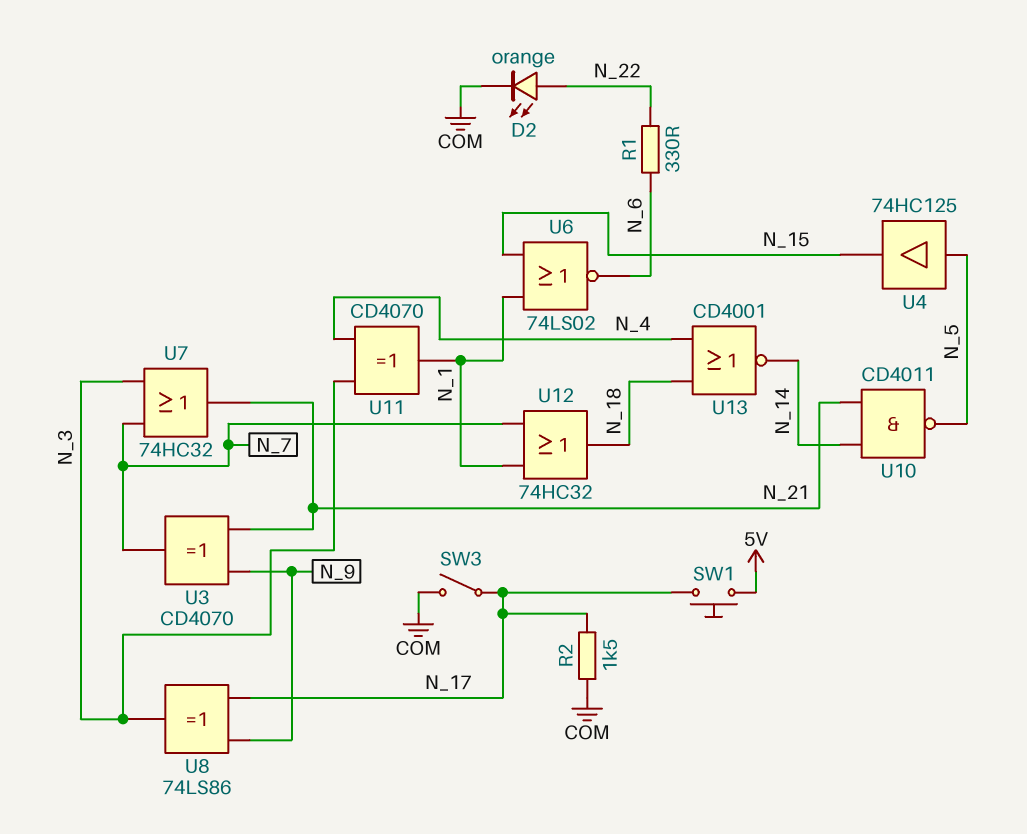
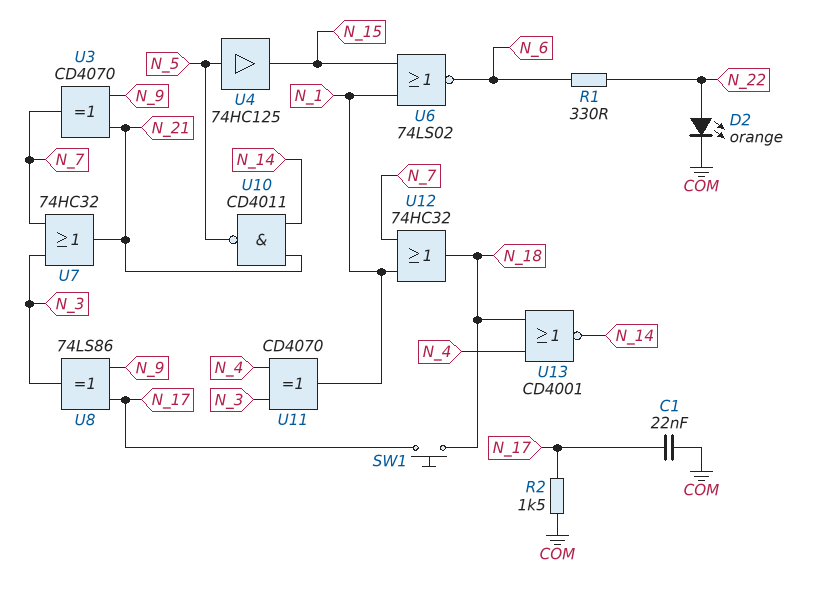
C1: none -> 22nF (COM, N_17)
SW1: button (5V, N_17) -> button (N_17, N_18)
SW3: switch (COM, N_17) -> none

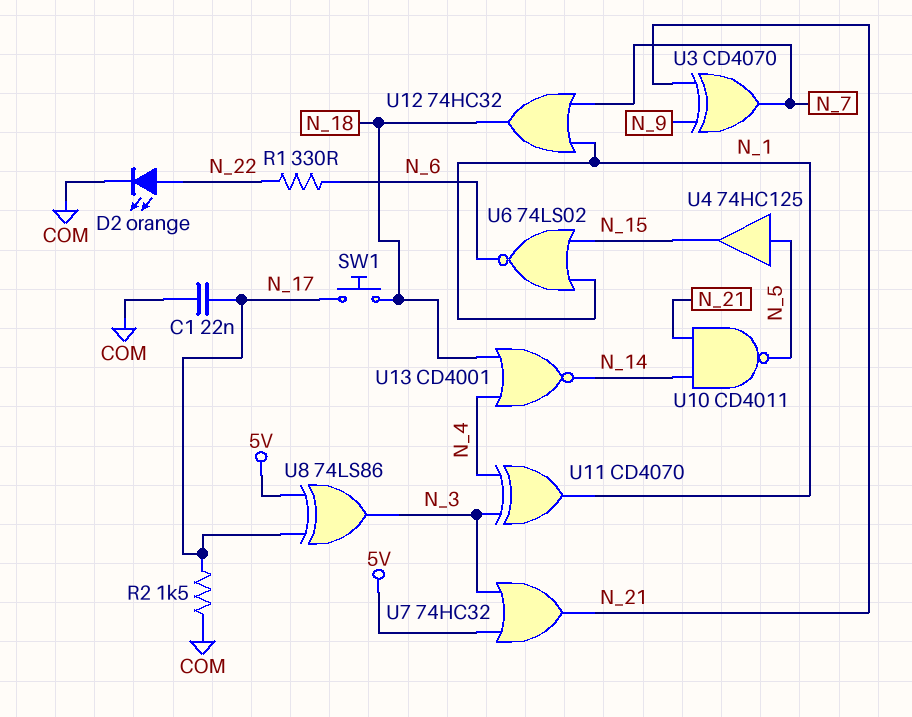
U7: OR 74HC32 (in N_3, in N_7, out N_21) -> OR 74HC32 (in 5V, in N_3, out N_21)
U8: XOR 74LS86 (in N_9, in N_17, out N_3) -> XOR 74LS86 (in 5V, in N_17, out N_3)

